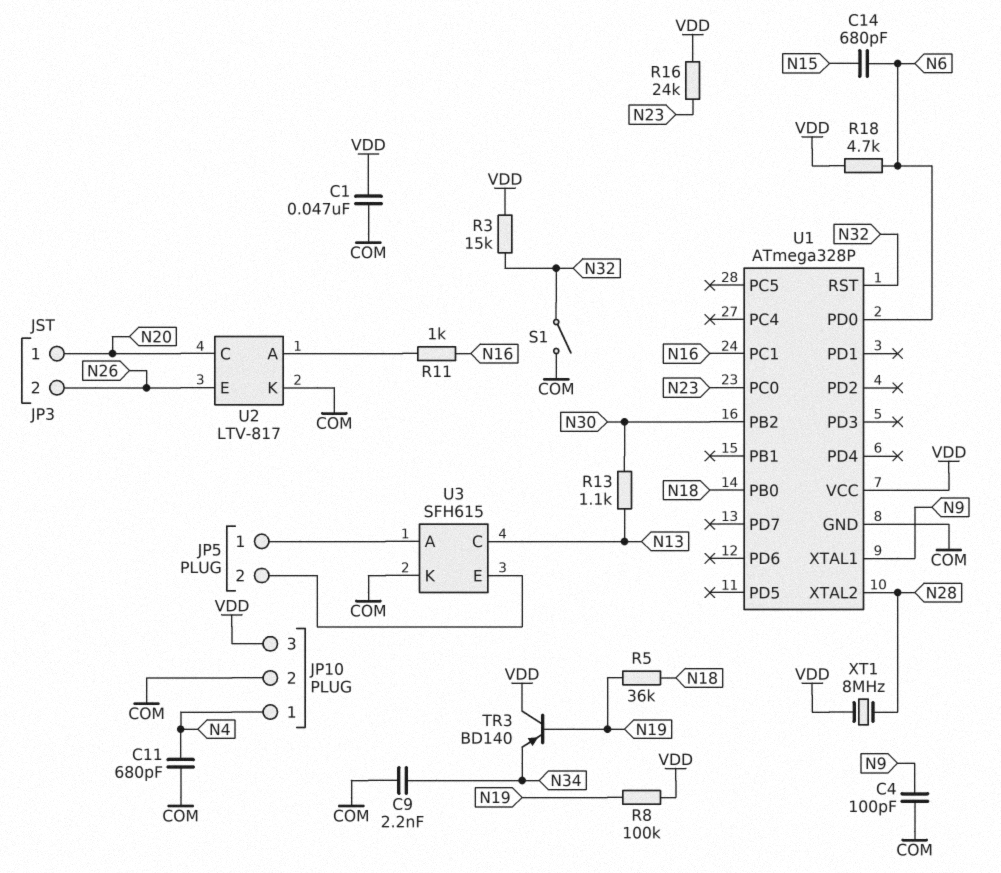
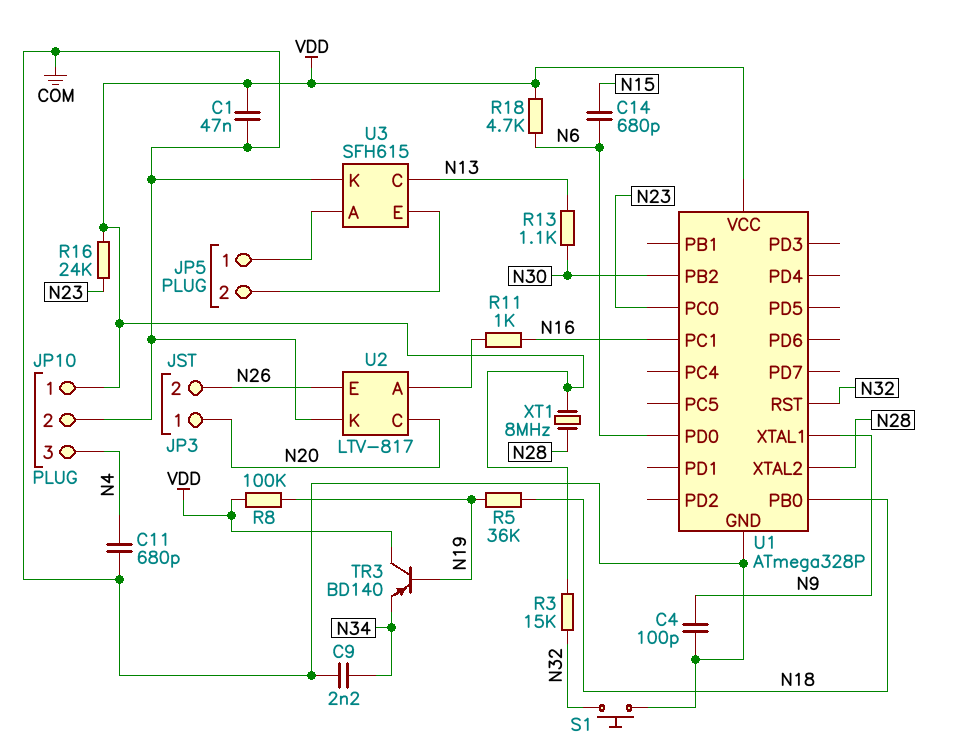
JP10 pin 1: N4 -> VDD
JP10 pin 3: VDD -> N4
S1: switch (COM, N32) -> button (COM, N32)

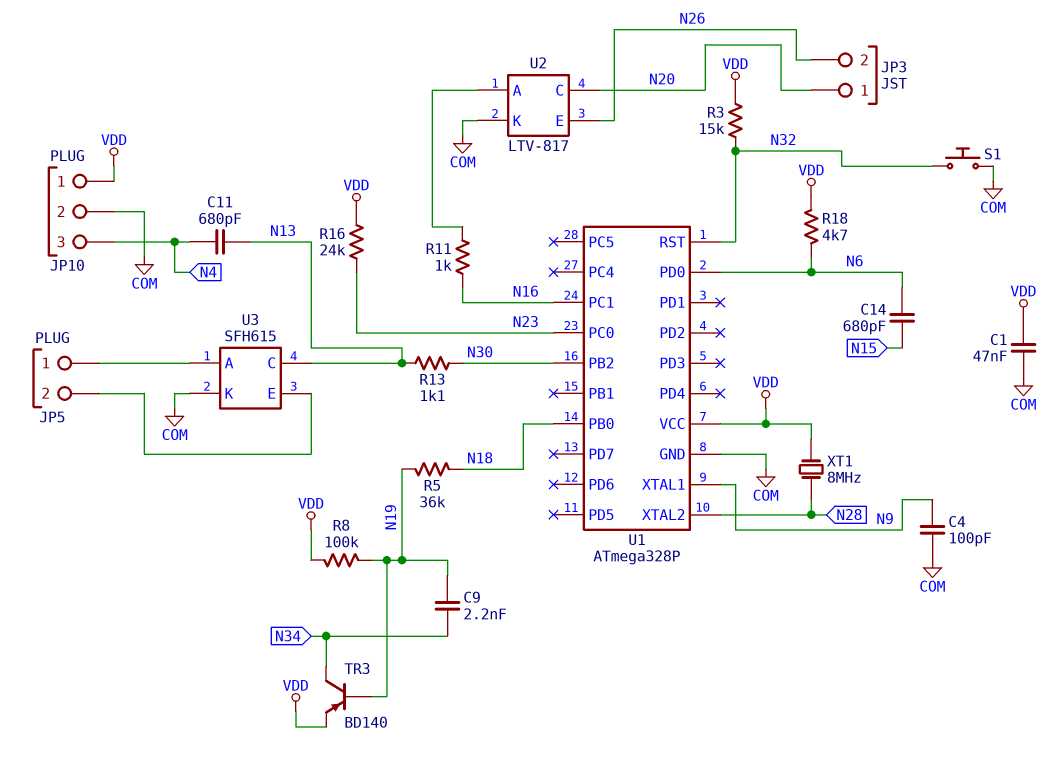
C9: 2.2nF (COM, N34) -> 2.2nF (N19, N34)
C11: 680pF (COM, N4) -> 680pF (N4, N13)
TR3: PNP BD140 (B N19, C VDD, E N34) -> PNP BD140 (B N19, C N34, E VDD)

